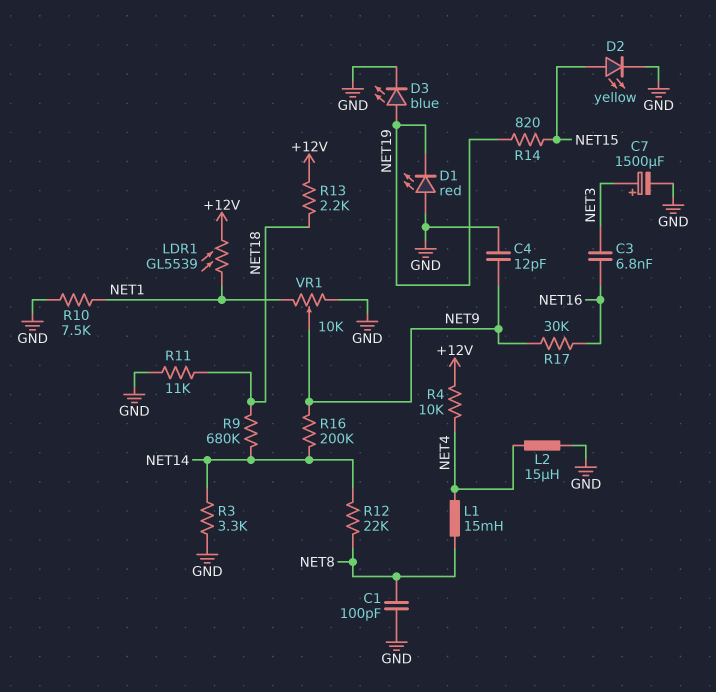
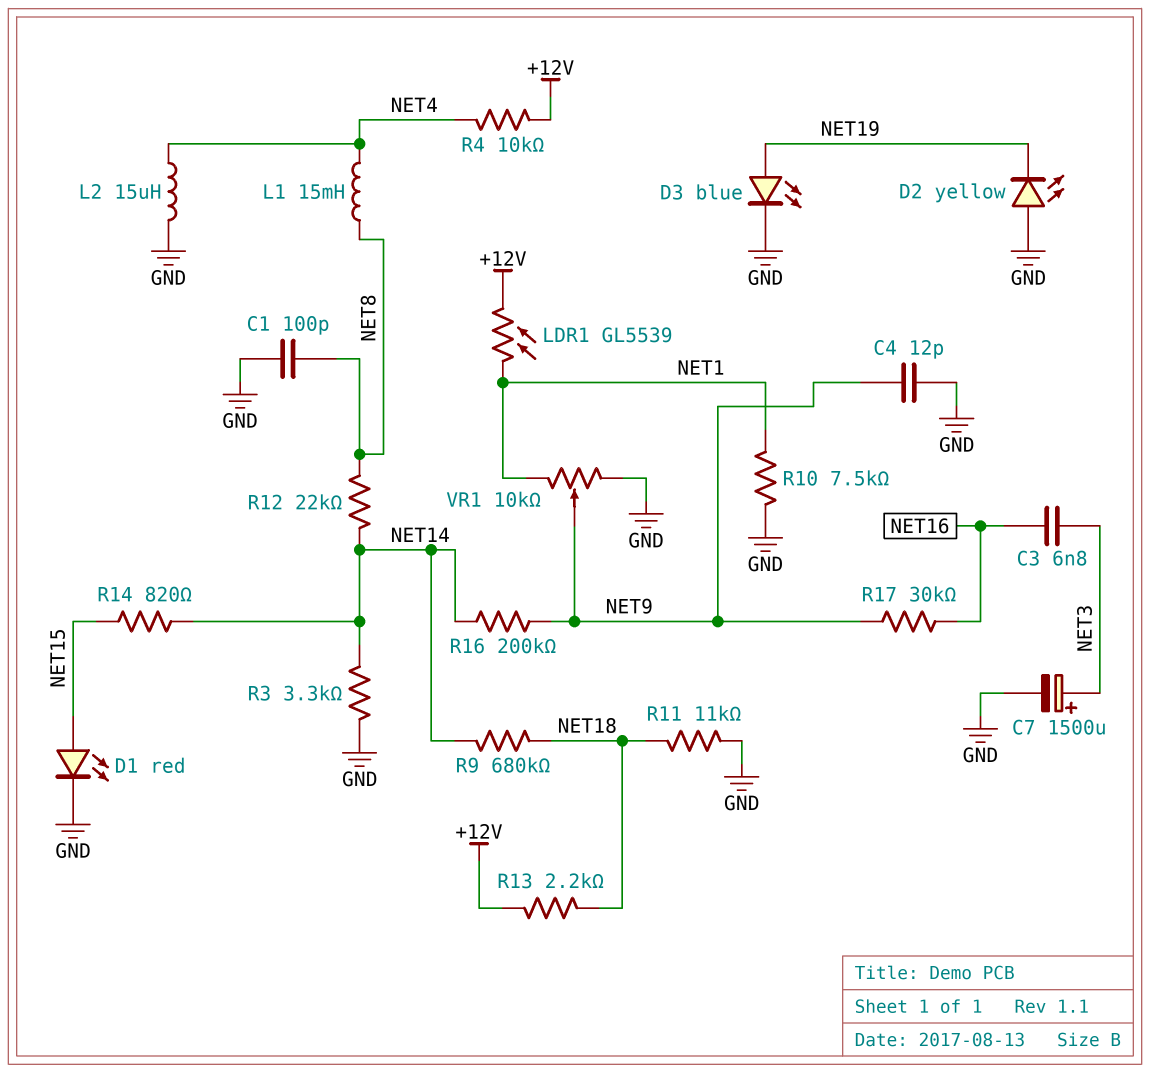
D1: LED red (A GND, K NET19) -> LED red (A NET15, K GND)
D2: LED yellow (A NET15, K GND) -> LED yellow (A GND, K NET19)
R14: 820 (NET15, NET19) -> 820 (NET14, NET15)

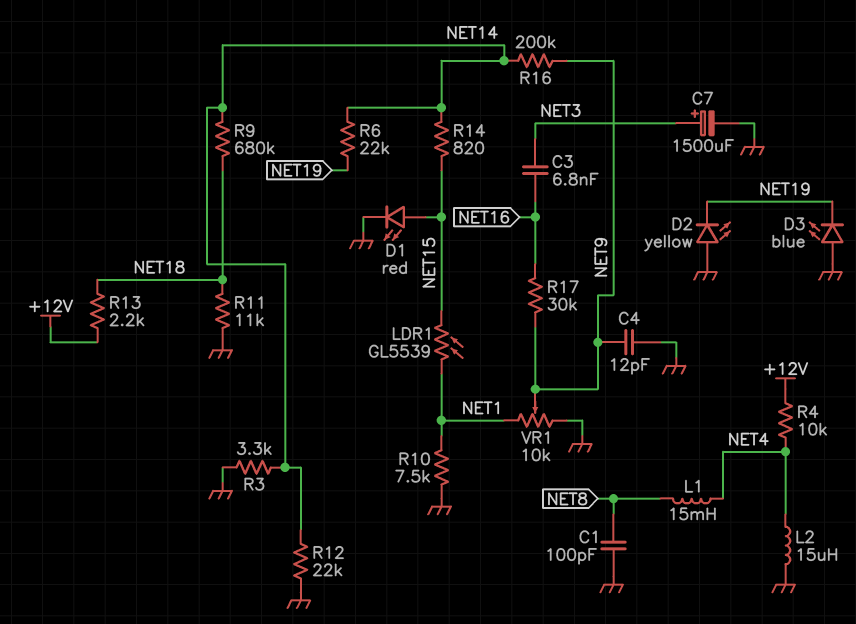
D3: LED blue (A NET19, K GND) -> LED blue (A GND, K NET19)
LDR1: GL5539 (+12V, NET1) -> GL5539 (NET1, NET15)
R6: none -> 22k (NET14, NET19)
R12: 22k (NET8, NET14) -> 22k (GND, NET14)

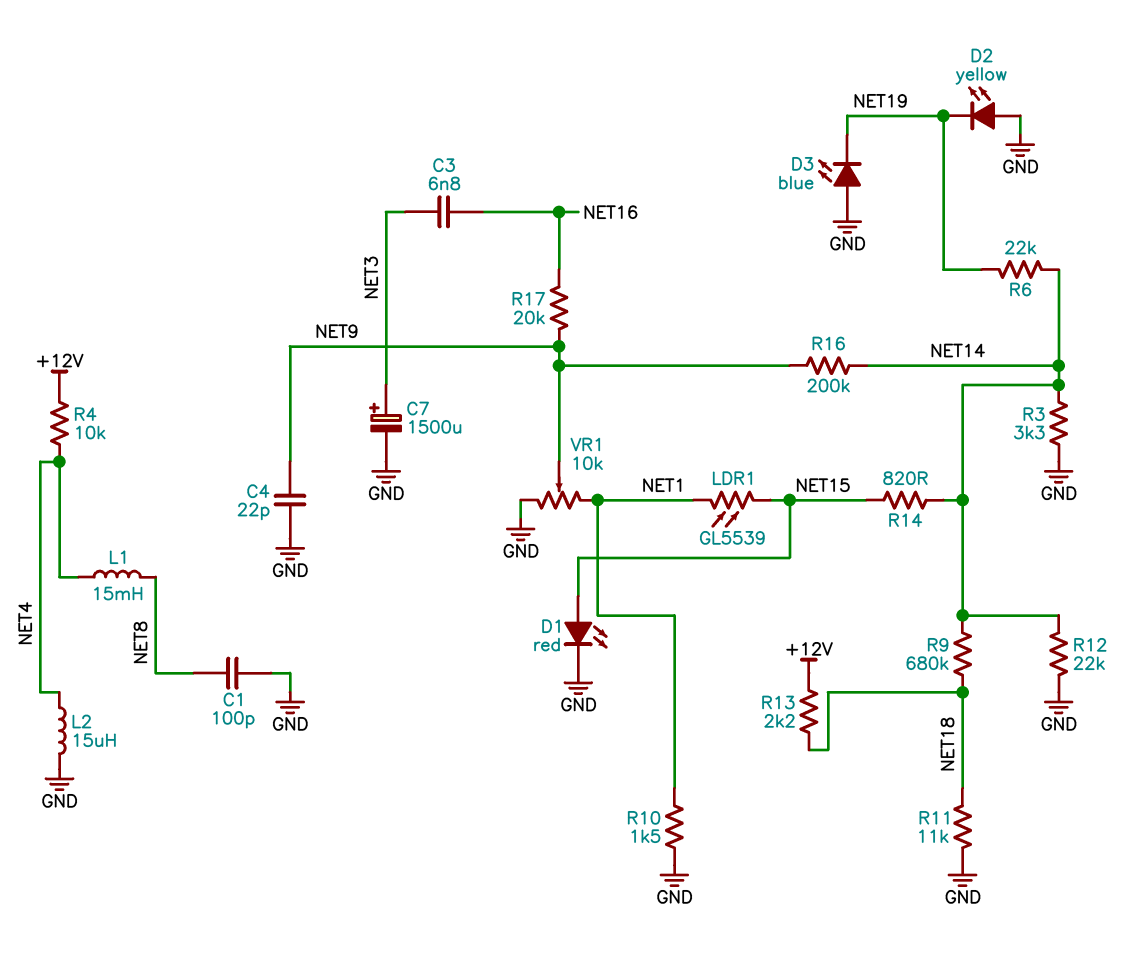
C4: 12pF (GND, NET9) -> 22pF (GND, NET9)
R10: 7.5k (GND, NET1) -> 1.5k (GND, NET1)
R17: 30k (NET9, NET16) -> 20k (NET9, NET16)

